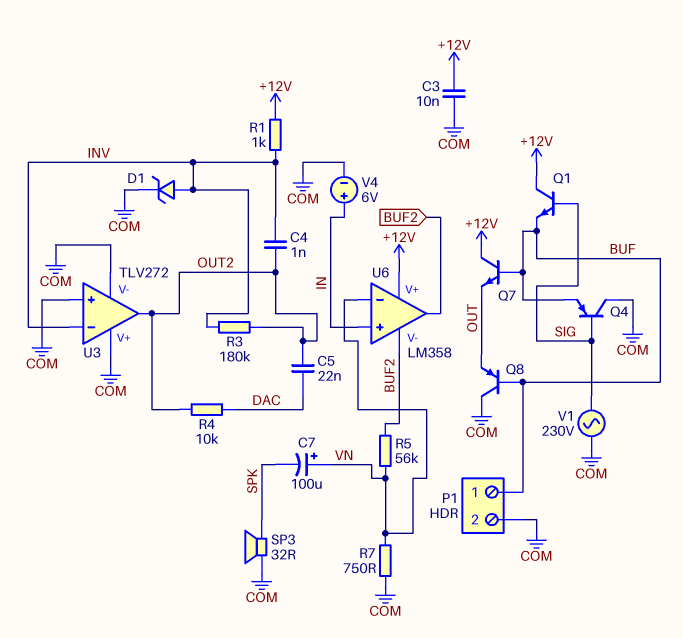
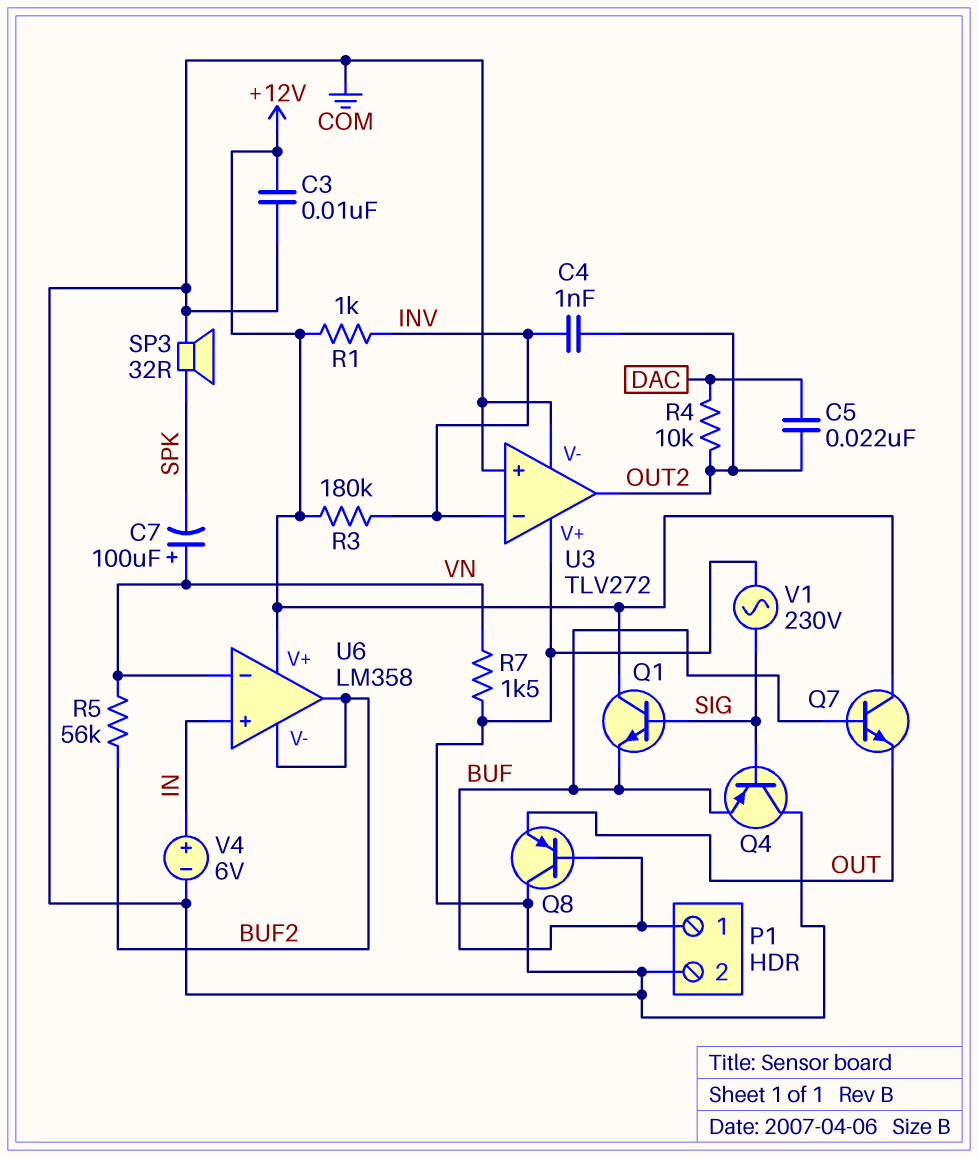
D1: zener (A INV, K COM) -> none
R3: 180k (INV, OUT2) -> 180k (+12V, INV)
R7: 750 (COM, VN) -> 1.5k (COM, VN)

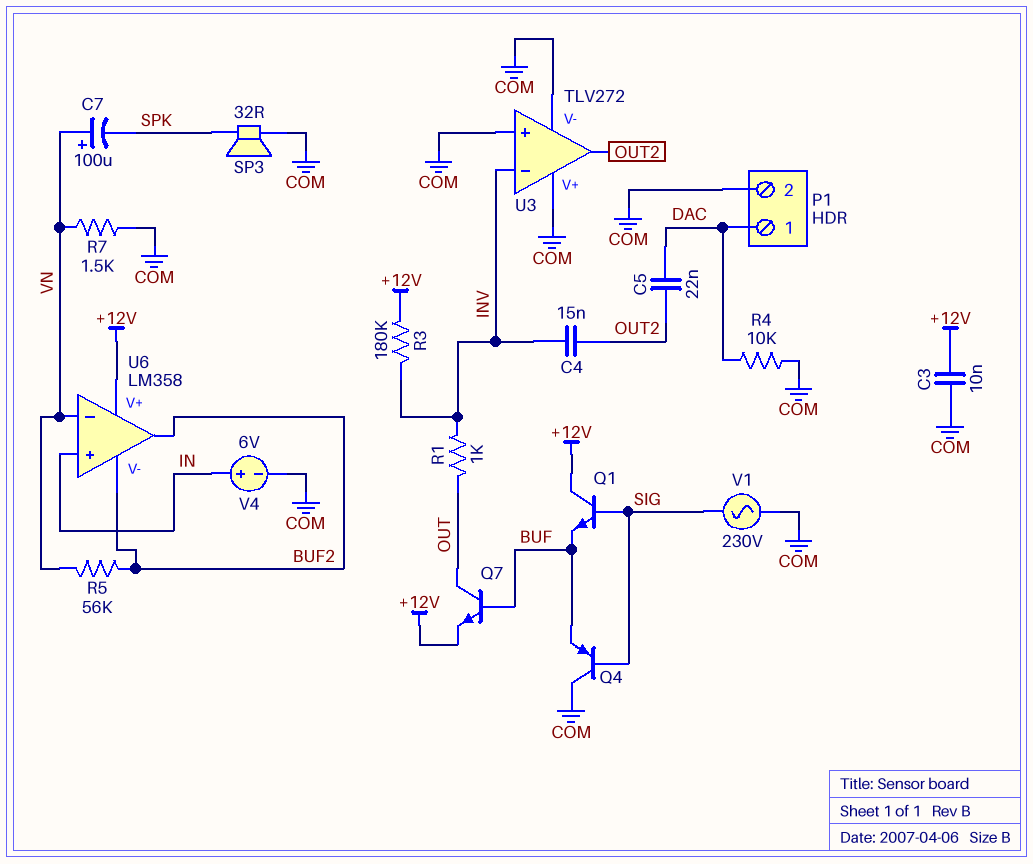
C4: 1nF (INV, OUT2) -> 15nF (INV, OUT2)
P1 pin 1: BUF -> DAC
Q7: NPN (B BUF, C +12V, E OUT) -> NPN (B BUF, C OUT, E +12V)
Q8: PNP (B BUF, C COM, E OUT) -> none
R1: 1k (+12V, INV) -> 1k (INV, OUT)
R4: 10k (DAC, OUT2) -> 10k (COM, DAC)

